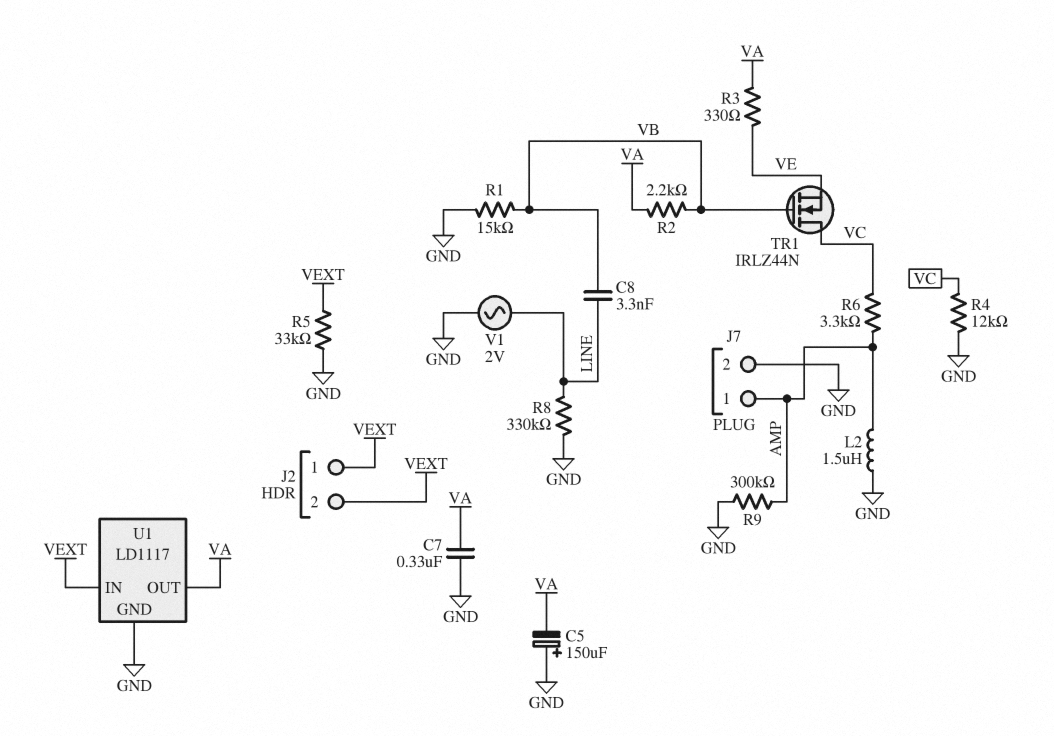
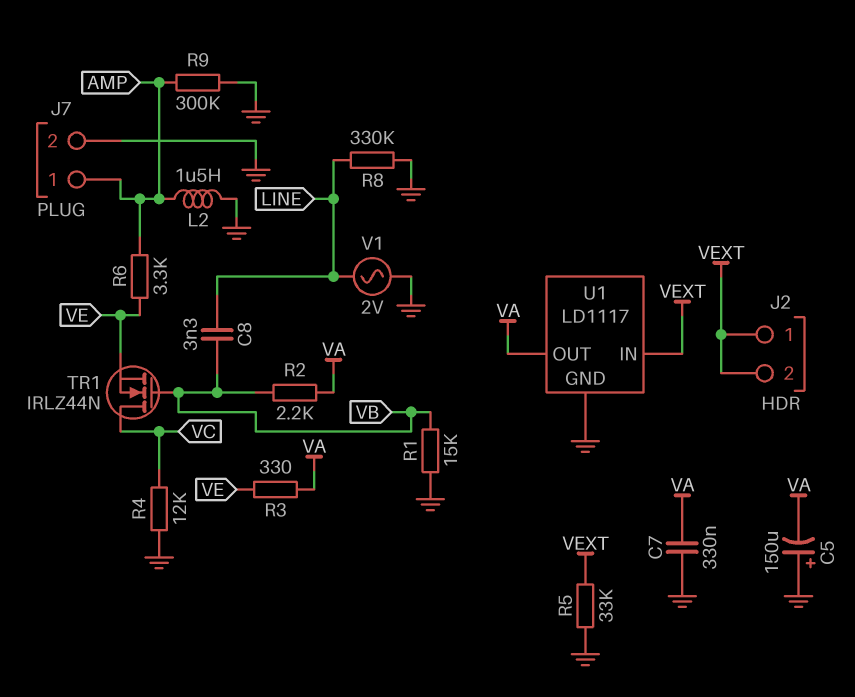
R6: 3.3k (AMP, VC) -> 3.3k (AMP, VE)

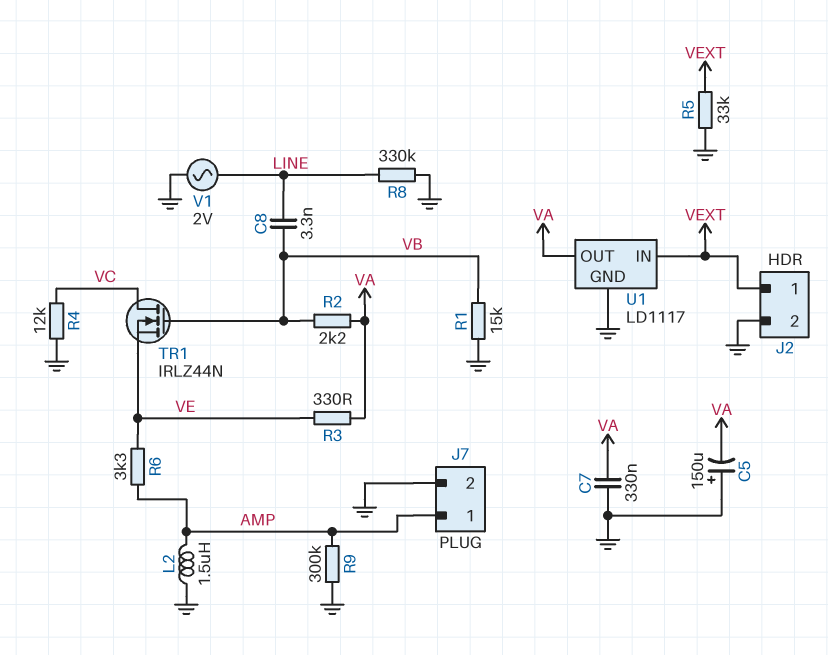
J2 pin 2: VEXT -> GND

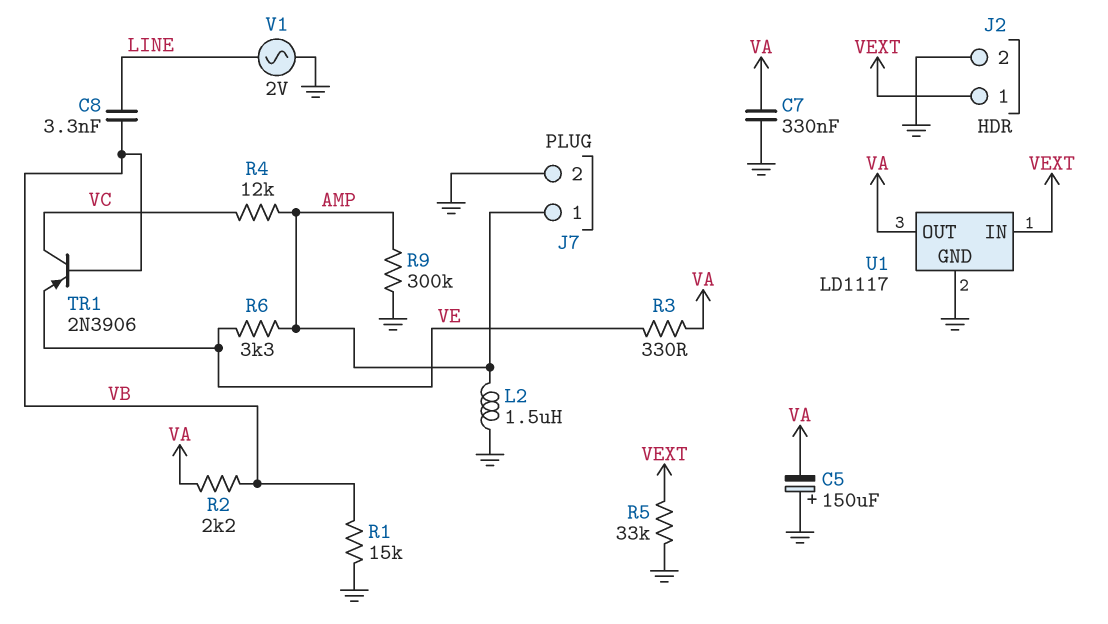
R4: 12k (GND, VC) -> 12k (AMP, VC)
R8: 330k (GND, LINE) -> none
TR1: NMOS IRLZ44N (G VB, D VC, S VE) -> PNP 2N3906 (B VB, C VC, E VE)

